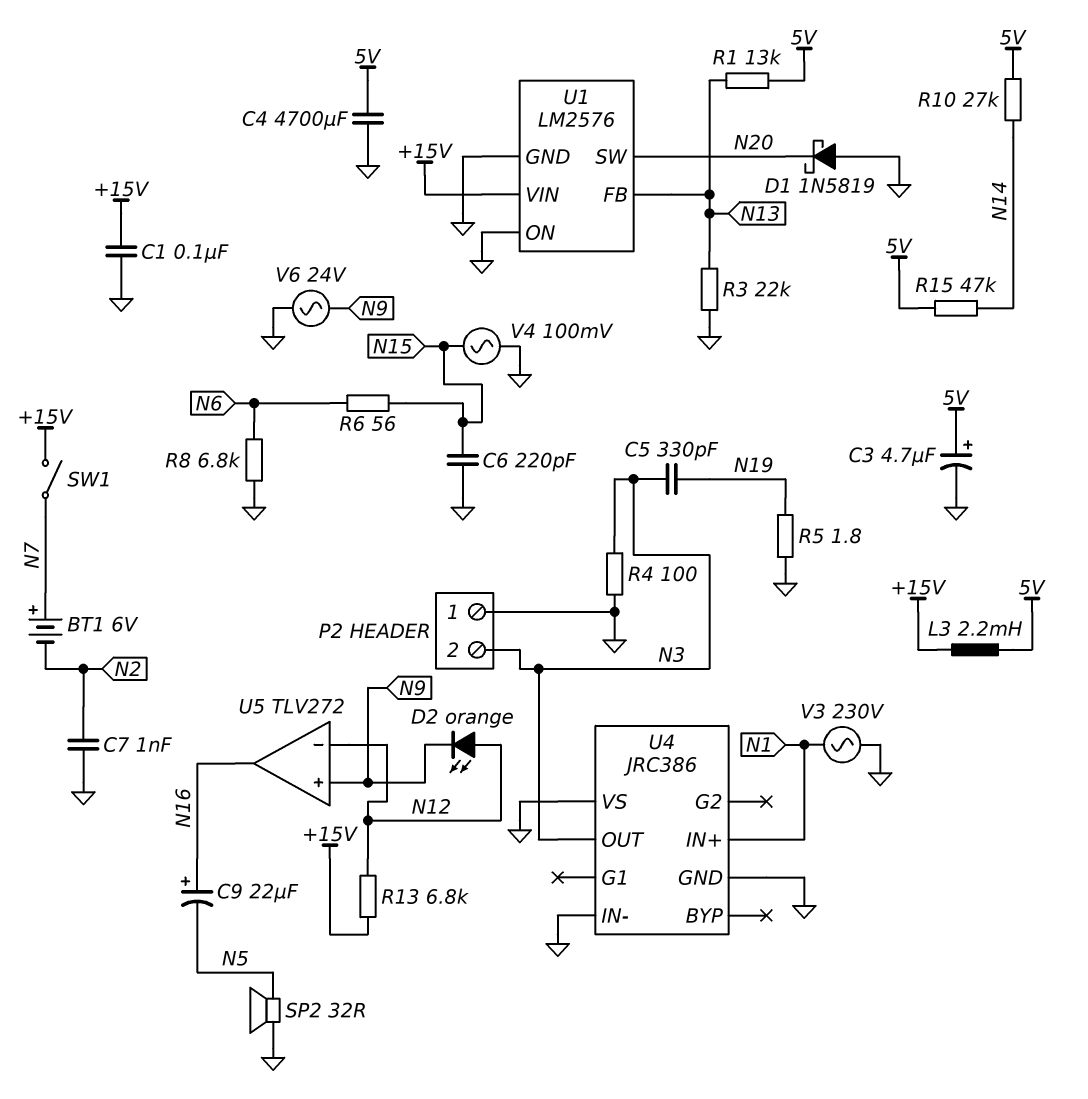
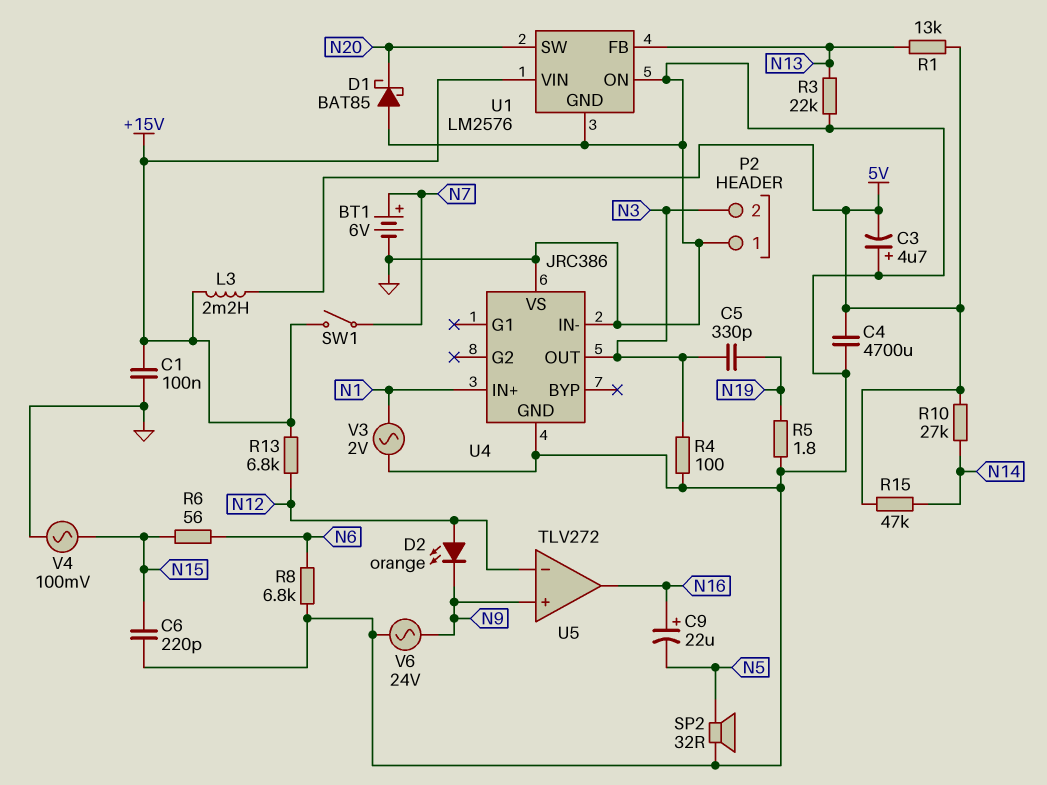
BT1: 6V (plus N7, minus N2) -> 6V (plus N7, minus GND)
C3: 4.7uF (plus 5V, minus GND) -> 4.7uF (plus GND, minus 5V)
C7: 1nF (GND, N2) -> none
D1: schottky 1N5819 (A GND, K N20) -> schottky BAT85 (A GND, K N20)
V3: AC 230V (GND, N1) -> AC 2V (GND, N1)

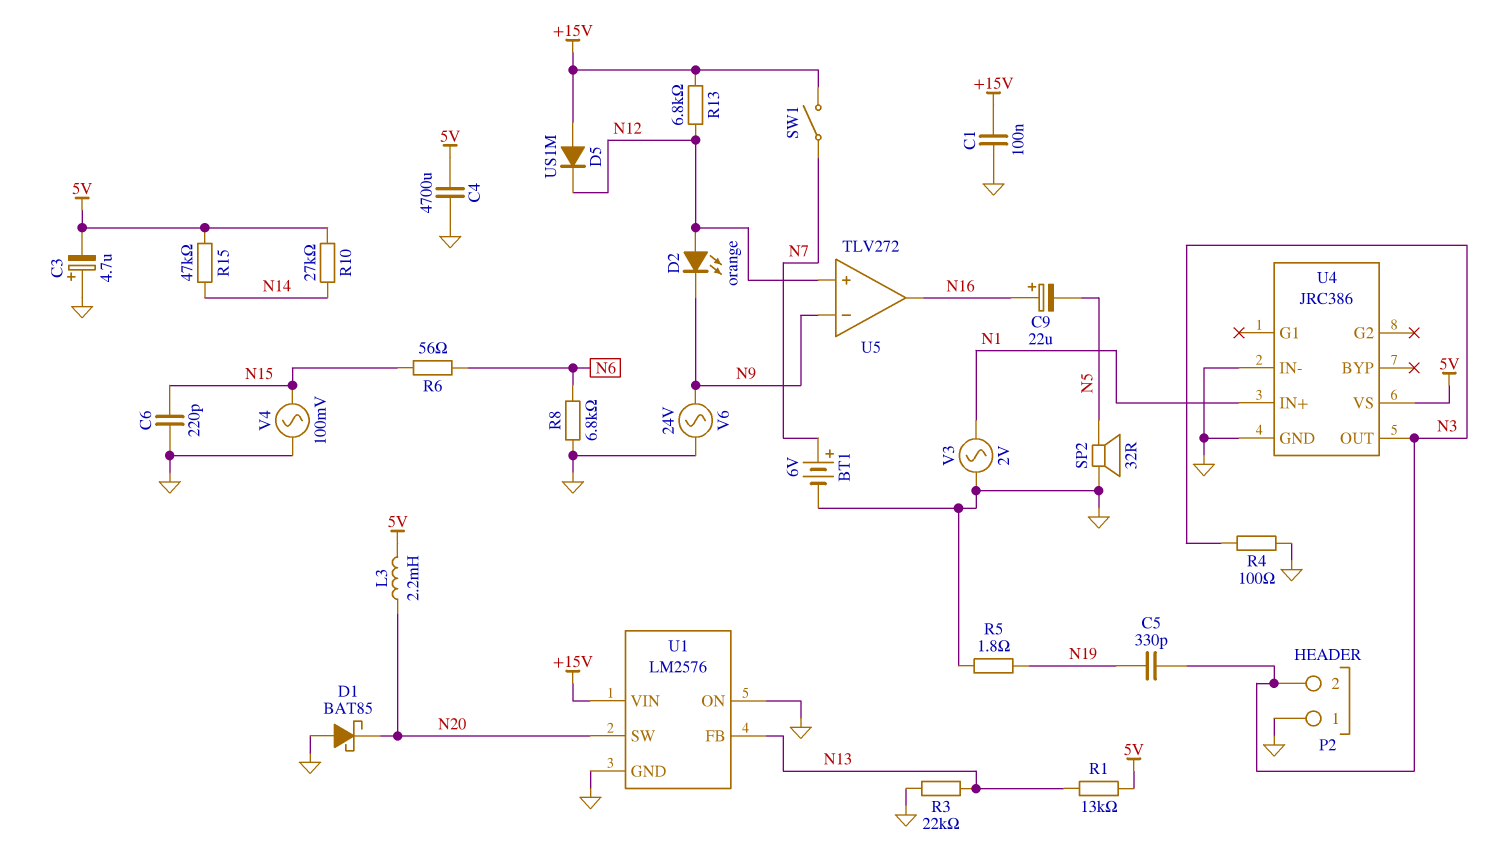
D5: none -> diode US1M (A +15V, K N12)
L3: 2.2mH (+15V, 5V) -> 2.2mH (5V, N20)
U4 pin VS: GND -> 5V
U5 pin in+: N9 -> N12
U5 pin in-: N12 -> N9

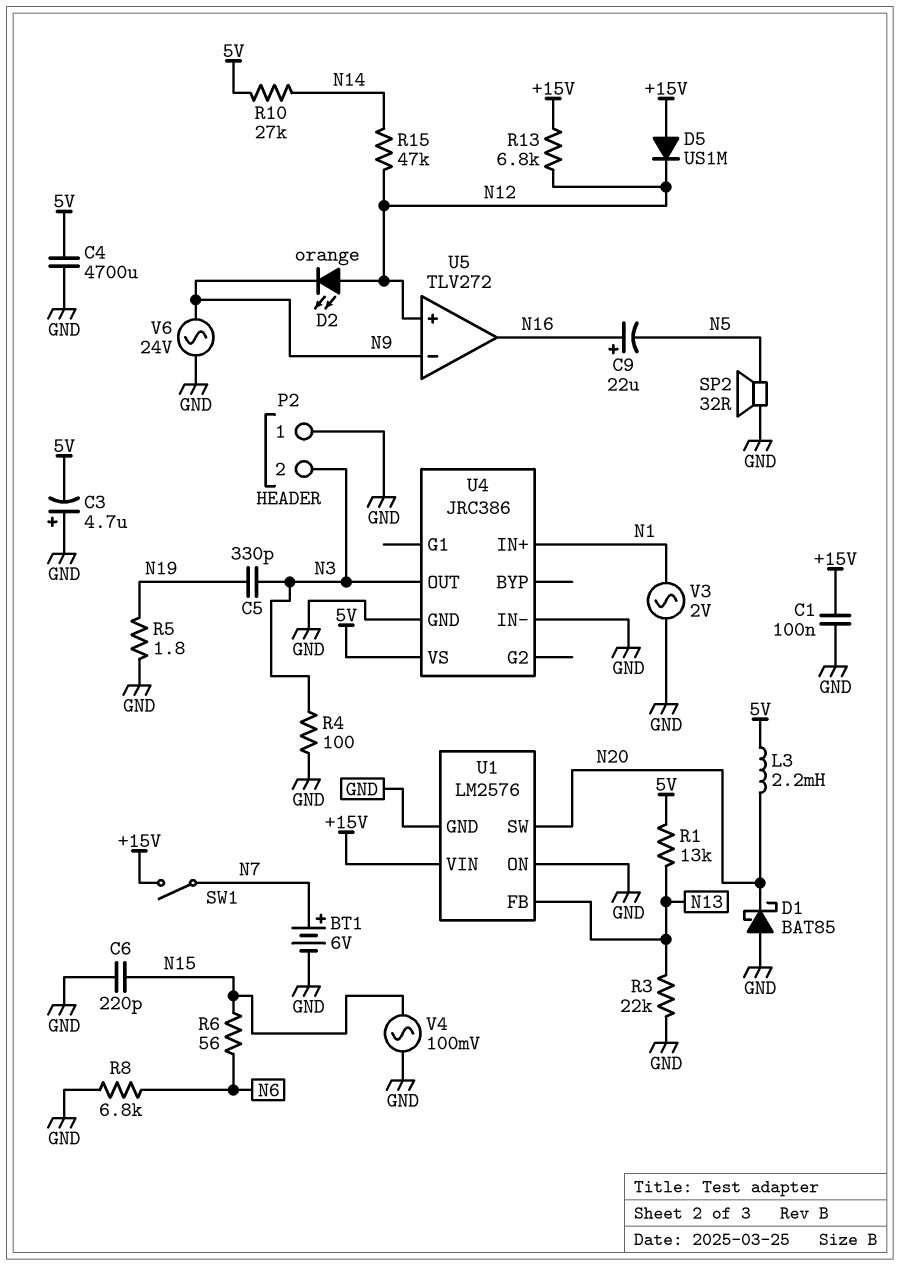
R15: 47k (5V, N14) -> 47k (N12, N14)

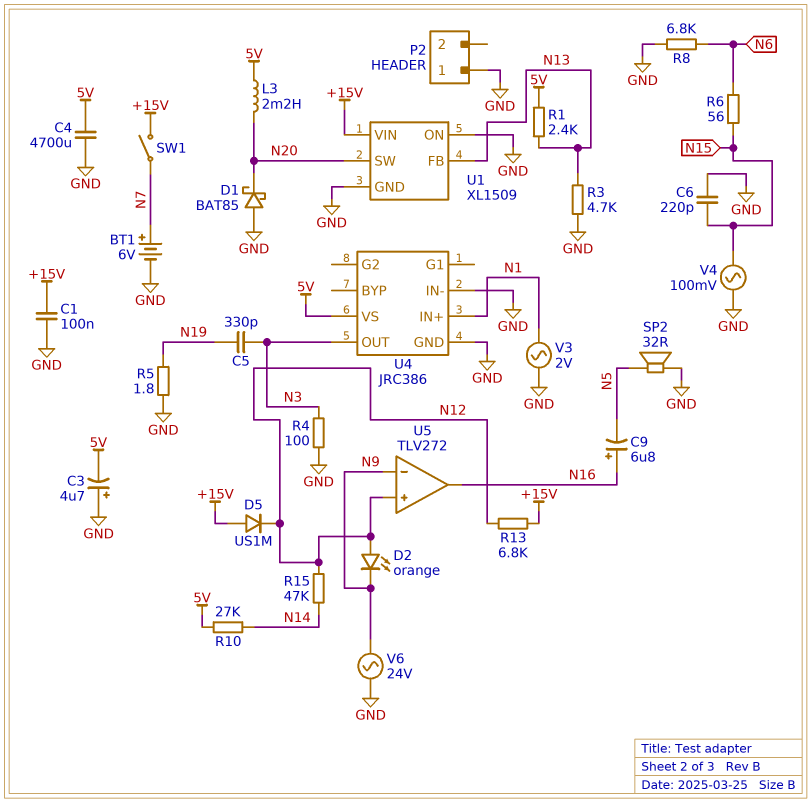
C9: 22uF (plus N16, minus N5) -> 6.8uF (plus N16, minus N5)
P2 pin 2: N3 -> none
R1: 13k (5V, N13) -> 2.4k (5V, N13)
R3: 22k (GND, N13) -> 4.7k (GND, N13)
U1: LM2576 -> XL1509

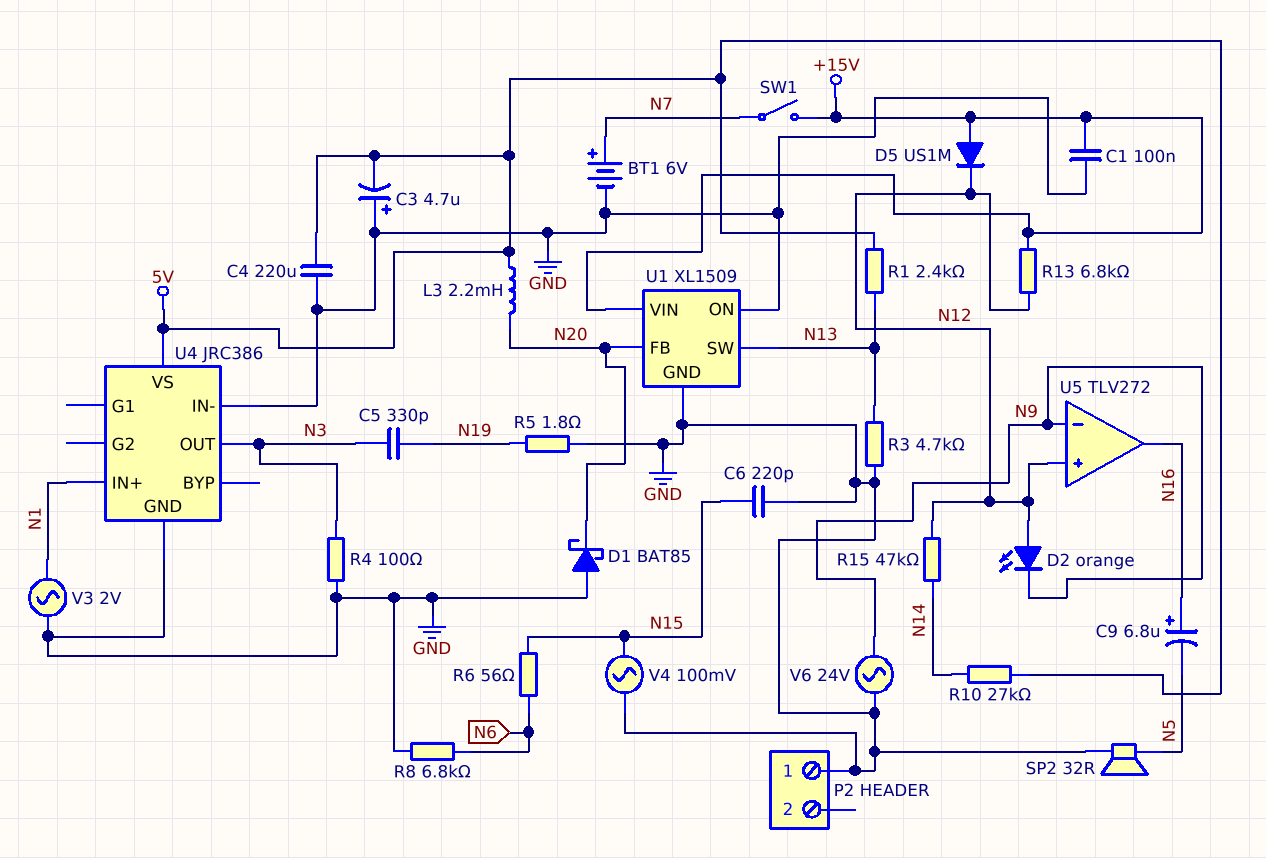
C4: 4700uF (5V, GND) -> 220uF (5V, GND)
U1 pin FB: N13 -> N20
U1 pin SW: N20 -> N13

